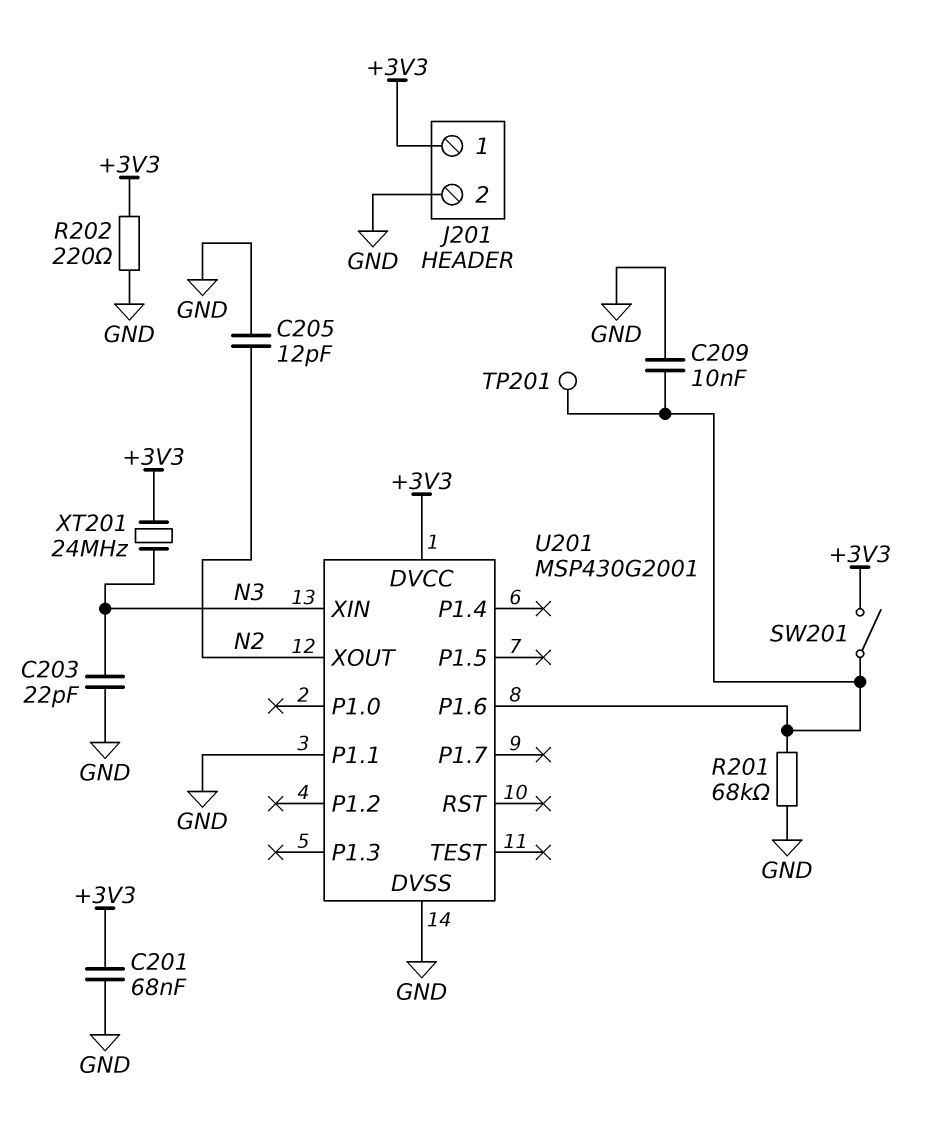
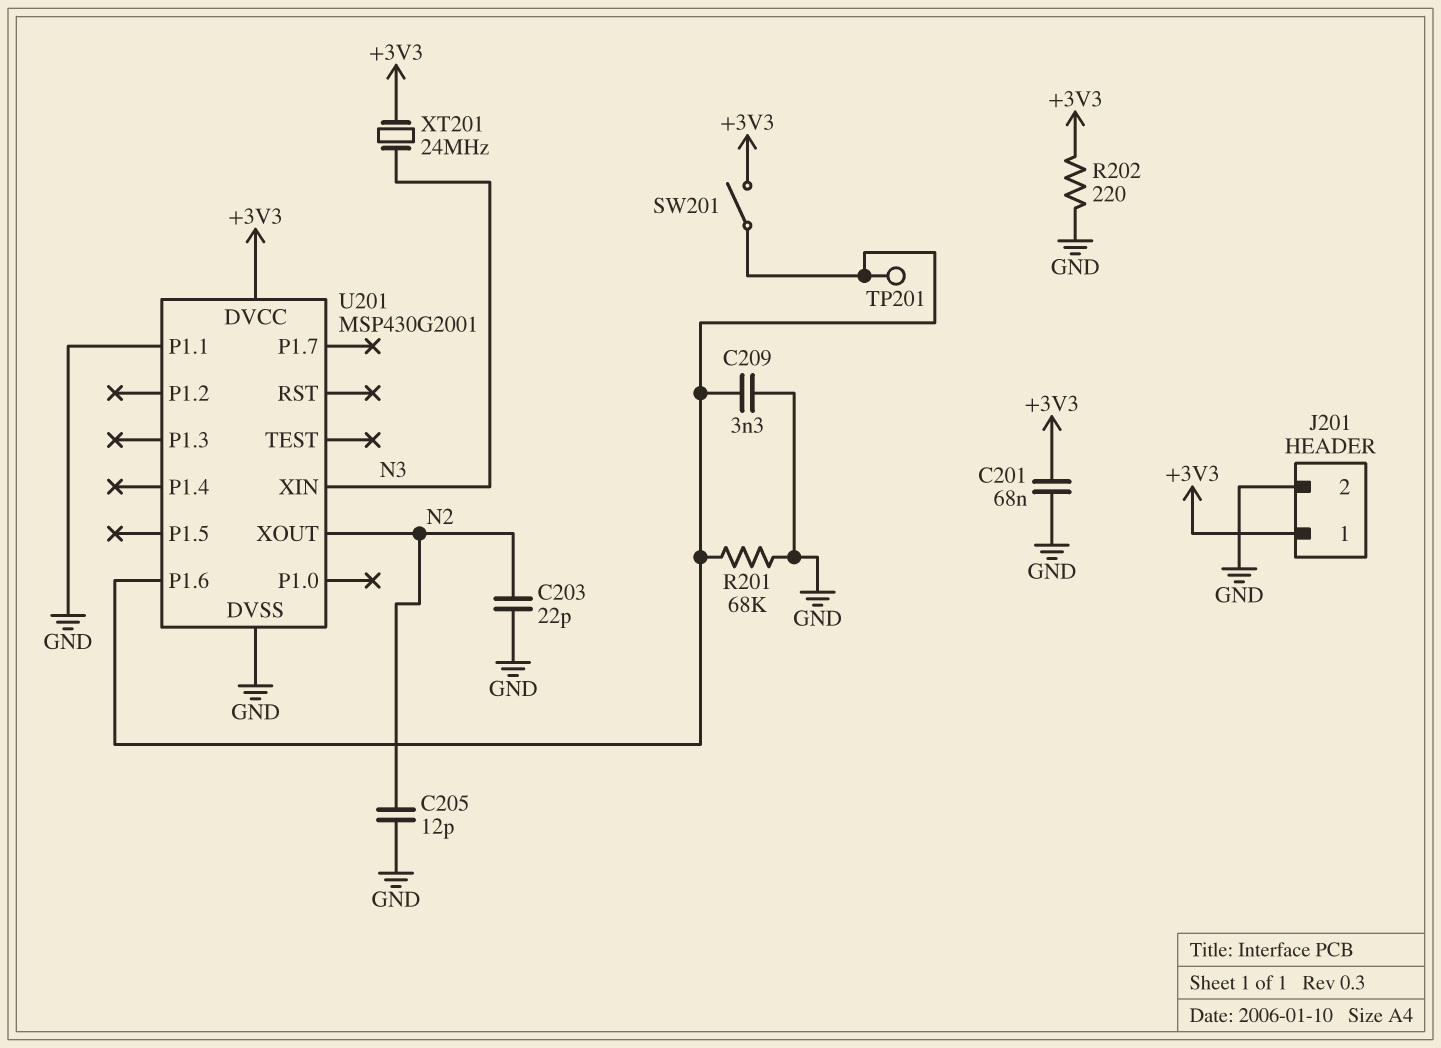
C203: 22pF (GND, N3) -> 22pF (GND, N2)
C209: 10nF (GND, U201/P1.6) -> 3.3nF (GND, U201/P1.6)

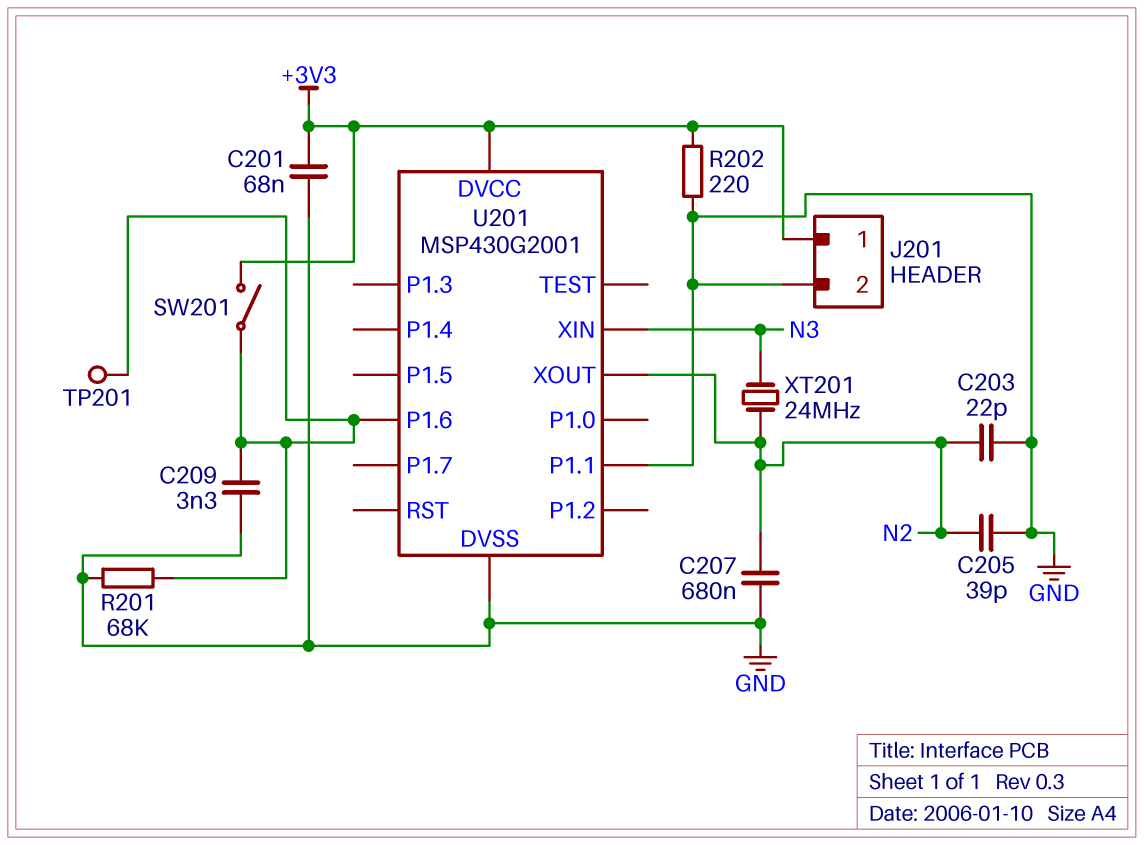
C205: 12pF (GND, N2) -> 39pF (GND, N2)
C207: none -> 680nF (GND, N2)
XT201: 24MHz (+3V3, N3) -> 24MHz (N2, N3)

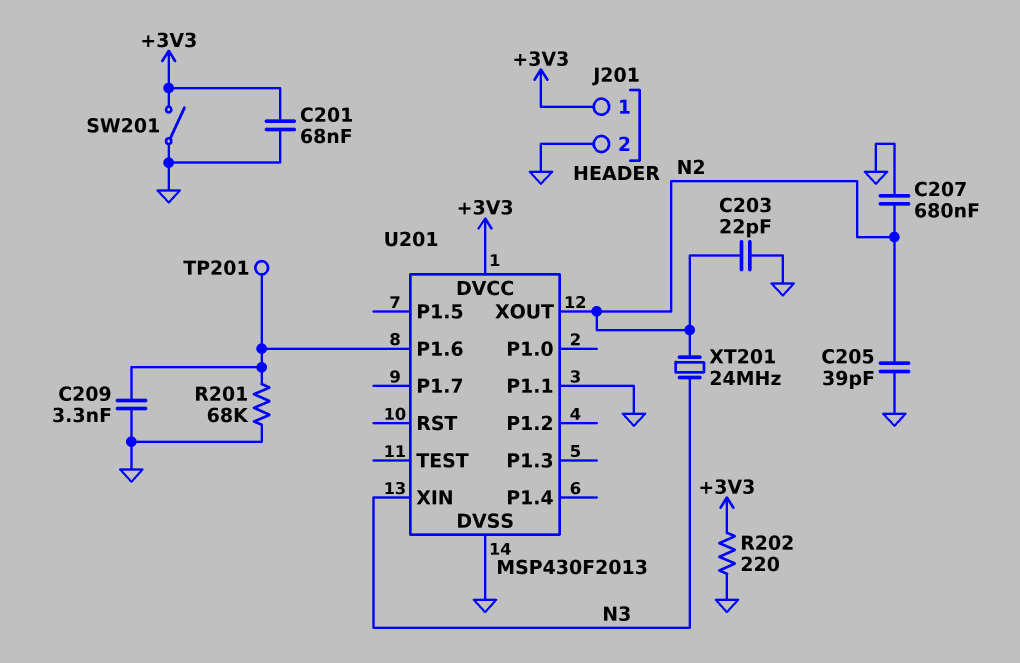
SW201: switch (+3V3, U201/P1.6) -> switch (+3V3, GND)
U201: MSP430G2001 -> MSP430F2013

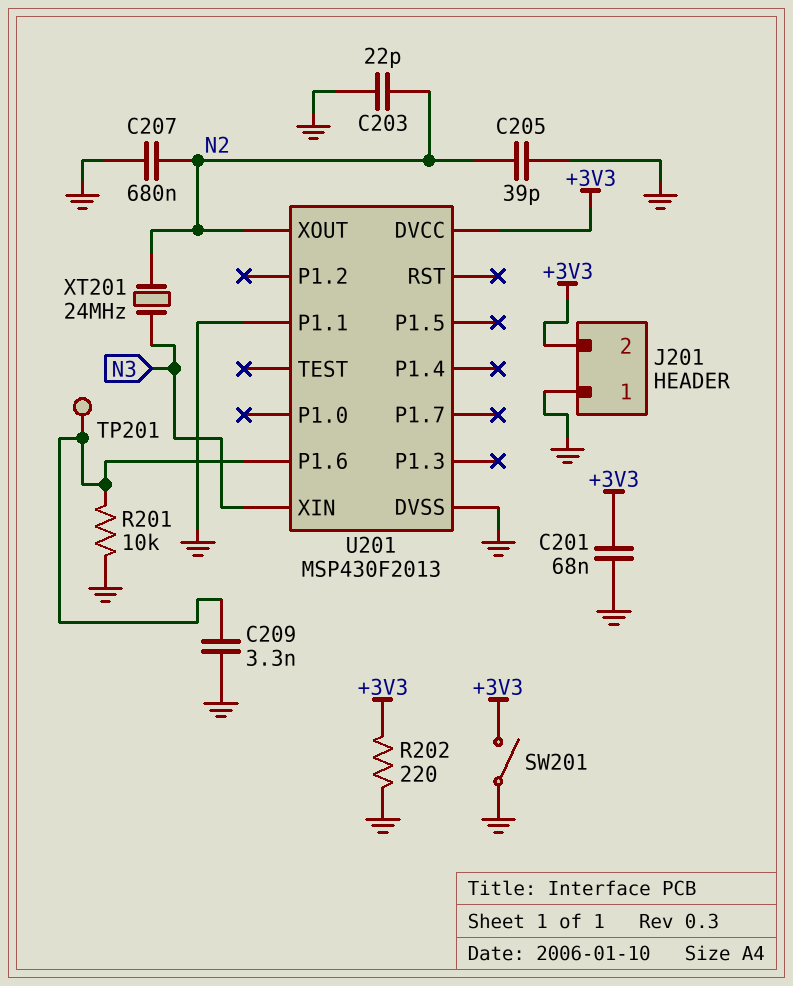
J201 pin 1: +3V3 -> GND
J201 pin 2: GND -> +3V3
R201: 68k (GND, U201/P1.6) -> 10k (GND, U201/P1.6)

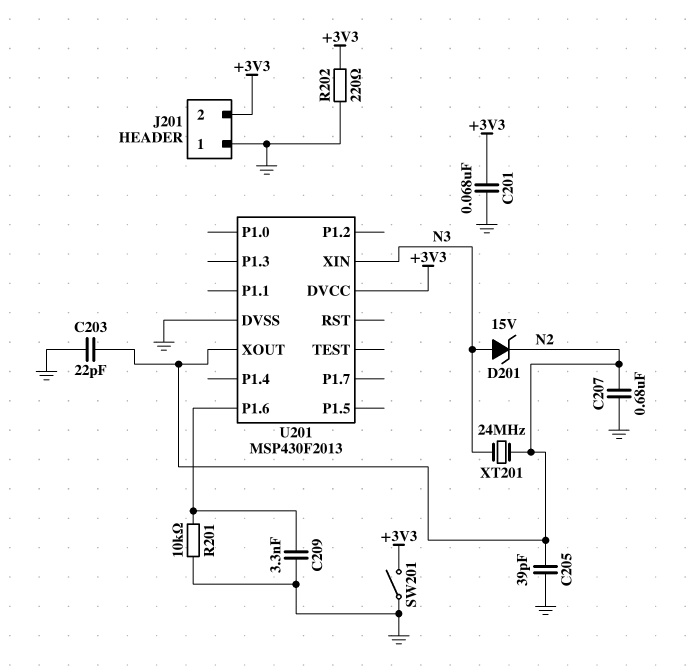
D201: none -> zener 15V (A N3, K N2)
TP201: test point (U201/P1.6) -> none
U201 pin P1.1: GND -> none

